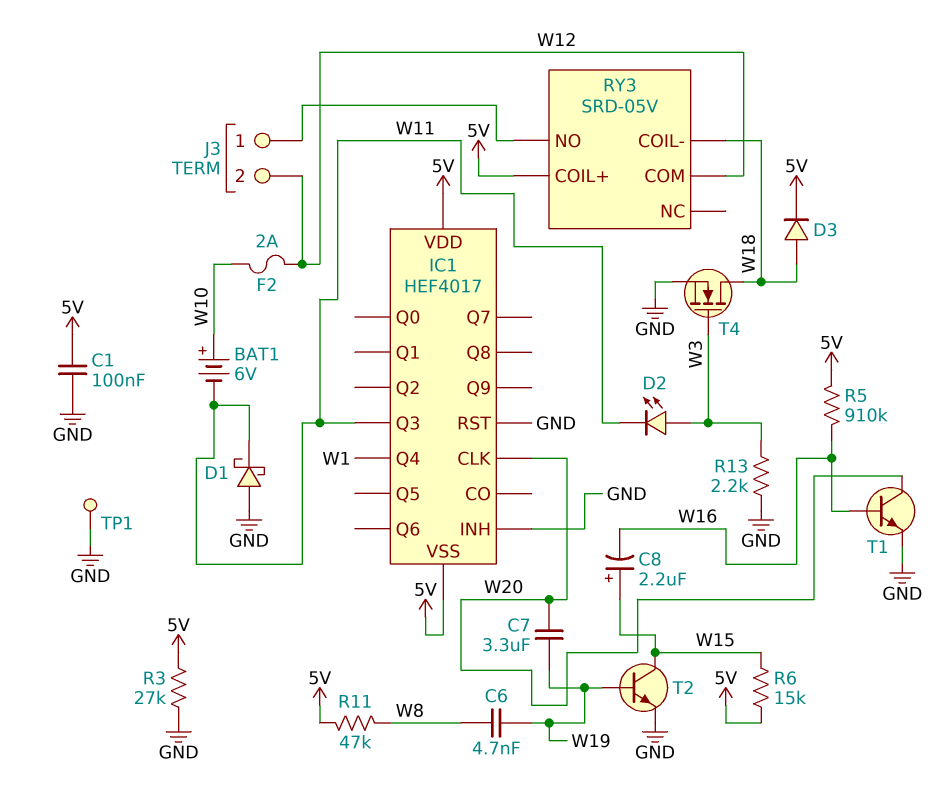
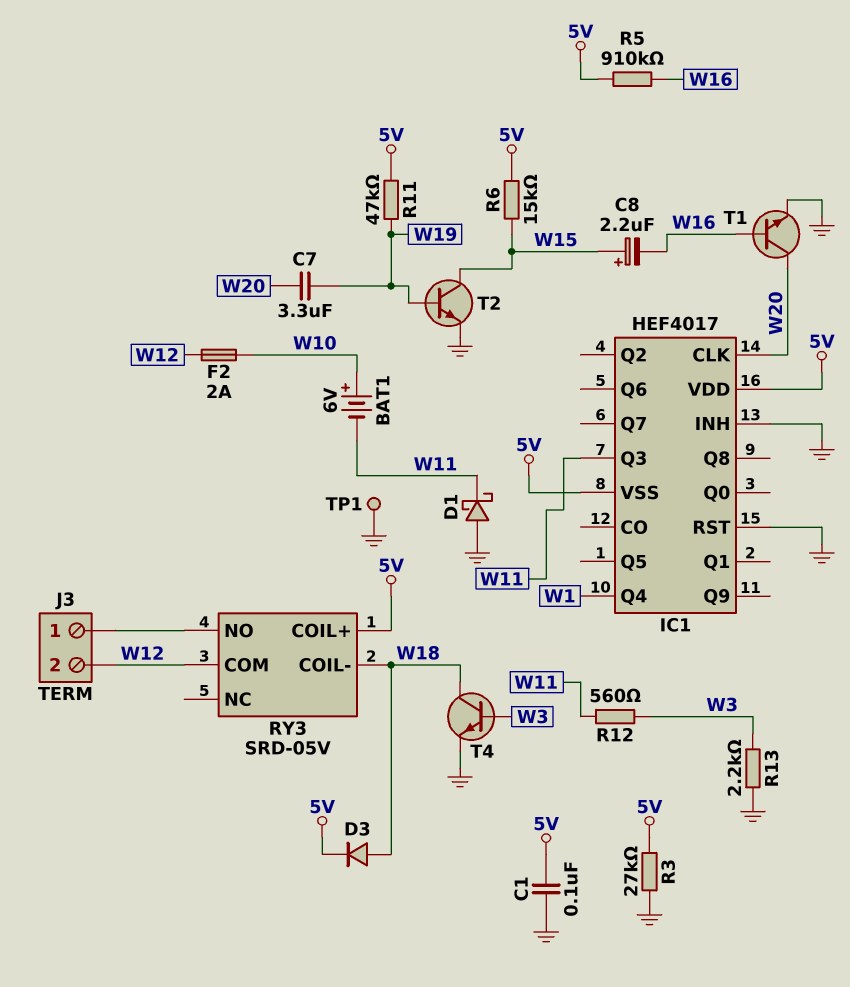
C6: 4.7nF (W8, W19) -> none
D2: LED (A W3, K W11) -> none
R11: 47k (5V, W8) -> 47k (5V, W19)
R12: none -> 560 (W3, W11)
T4: NMOS (G W3, D W18, S GND) -> NPN (B W3, C W18, E GND)

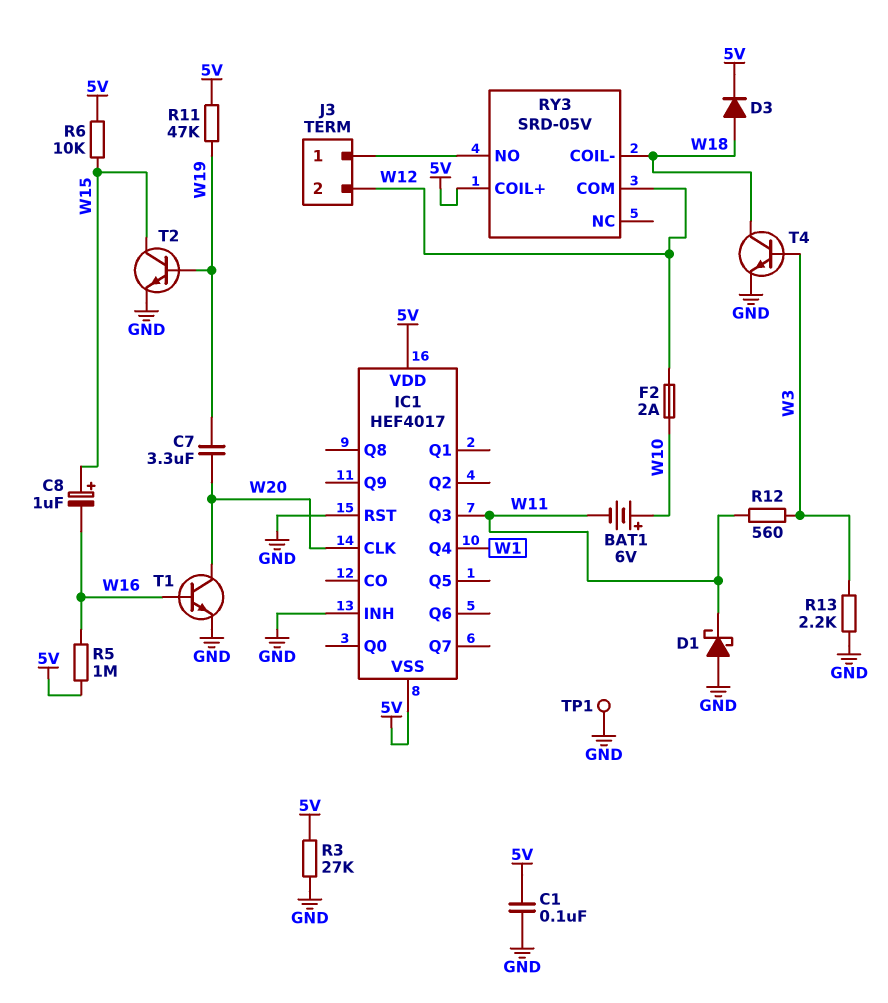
C8: 2.2uF (plus W15, minus W16) -> 1uF (plus W15, minus W16)
R5: 910k (5V, W16) -> 1M (5V, W16)
R6: 15k (5V, W15) -> 10k (5V, W15)

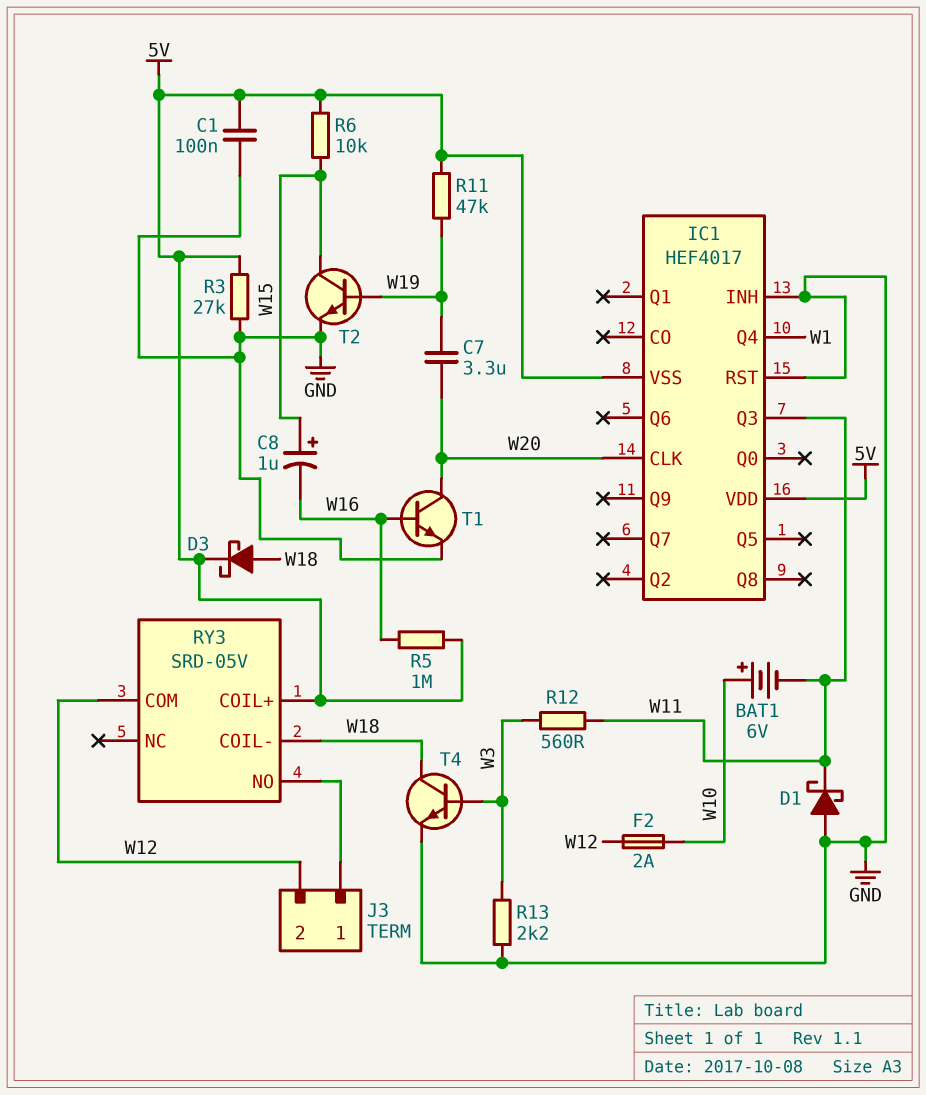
D3: diode (A W18, K 5V) -> schottky (A W18, K 5V)
TP1: test point (GND) -> none

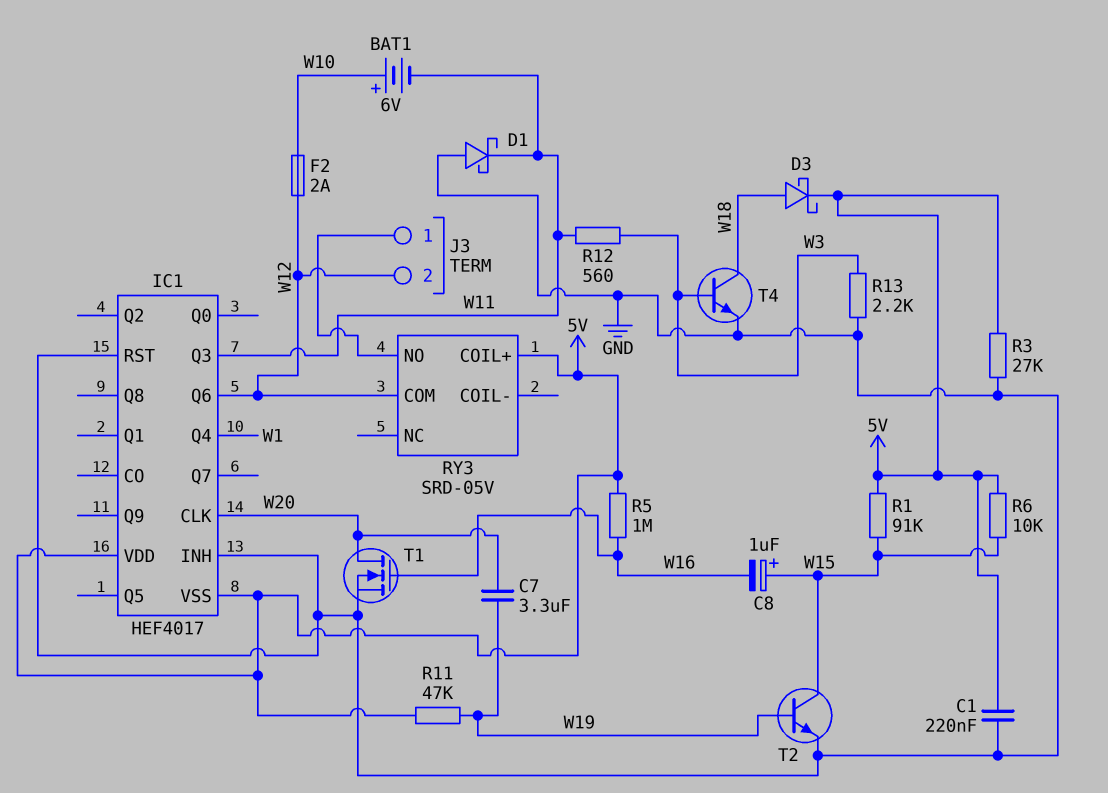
C1: 100nF (5V, GND) -> 220nF (5V, GND)
IC1 pin Q6: none -> W12
R1: none -> 91k (5V, W15)
RY3 pin COIL-: W18 -> none
T1: NPN (B W16, C W20, E GND) -> NMOS (G W16, D W20, S GND)

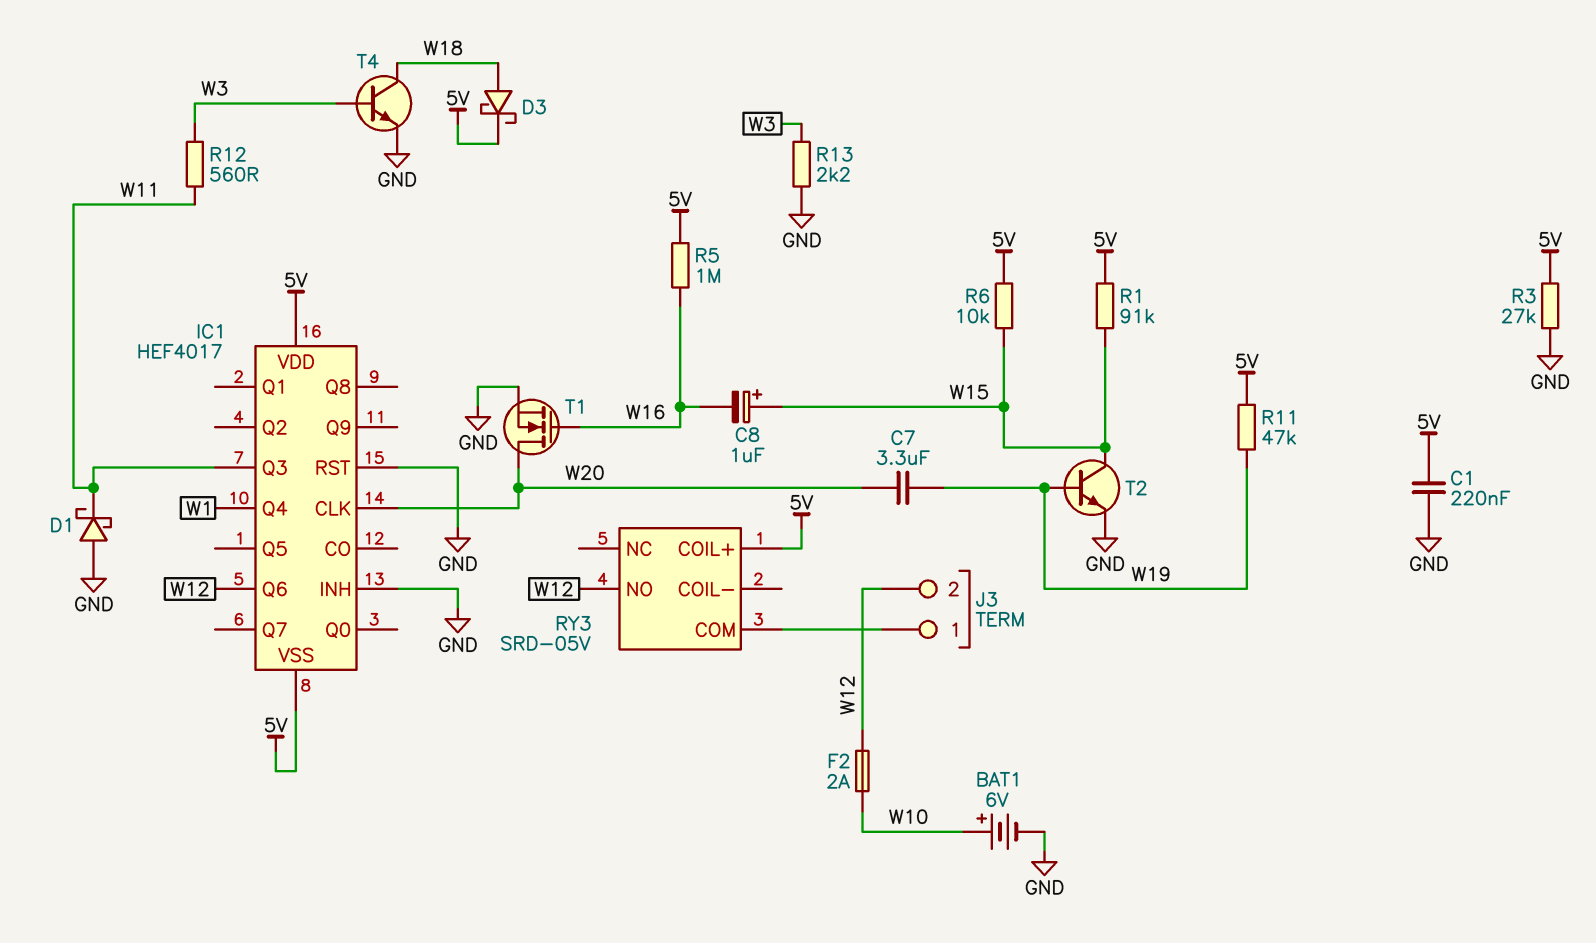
BAT1: 6V (plus W10, minus W11) -> 6V (plus W10, minus GND)
RY3 pin COM: W12 -> J3/1
RY3 pin NO: J3/1 -> W12

